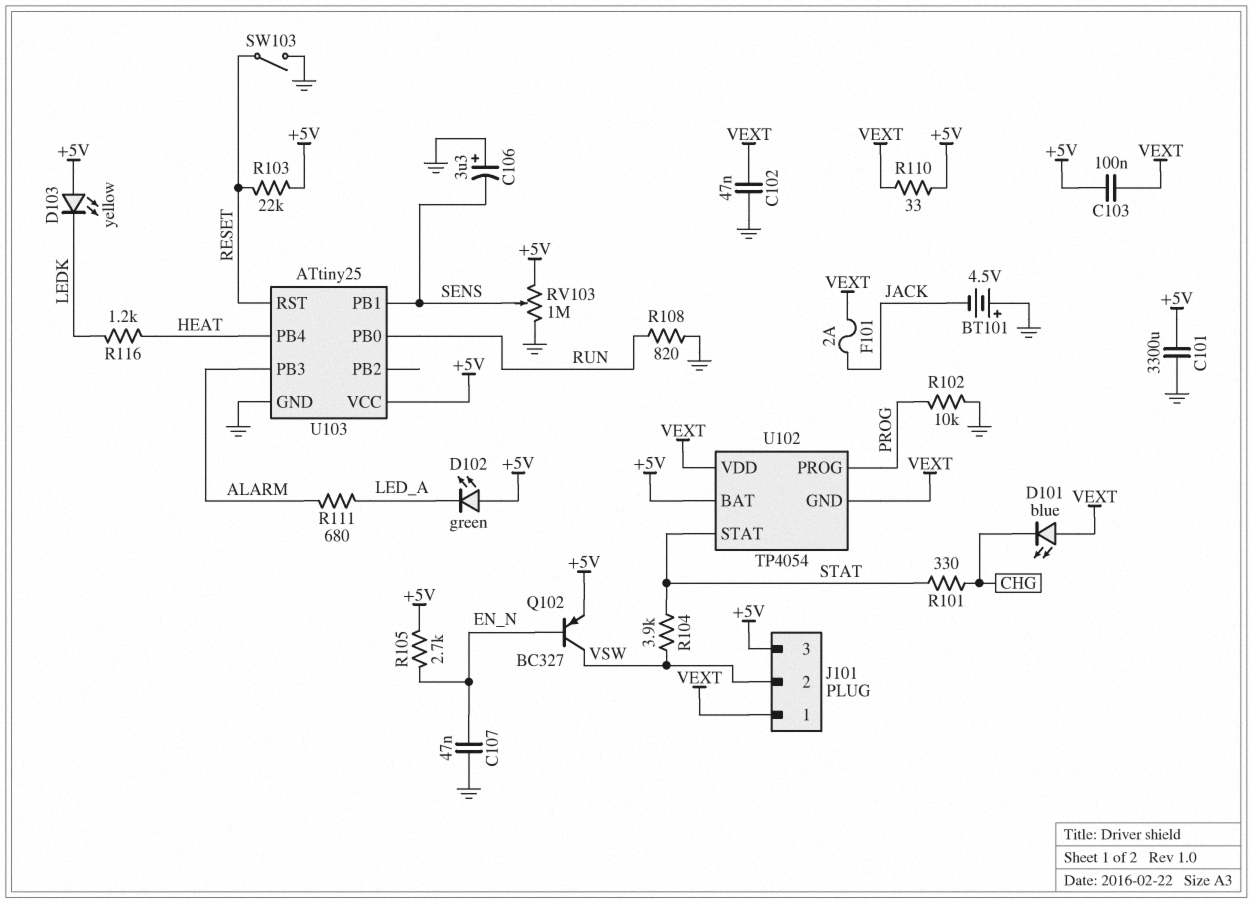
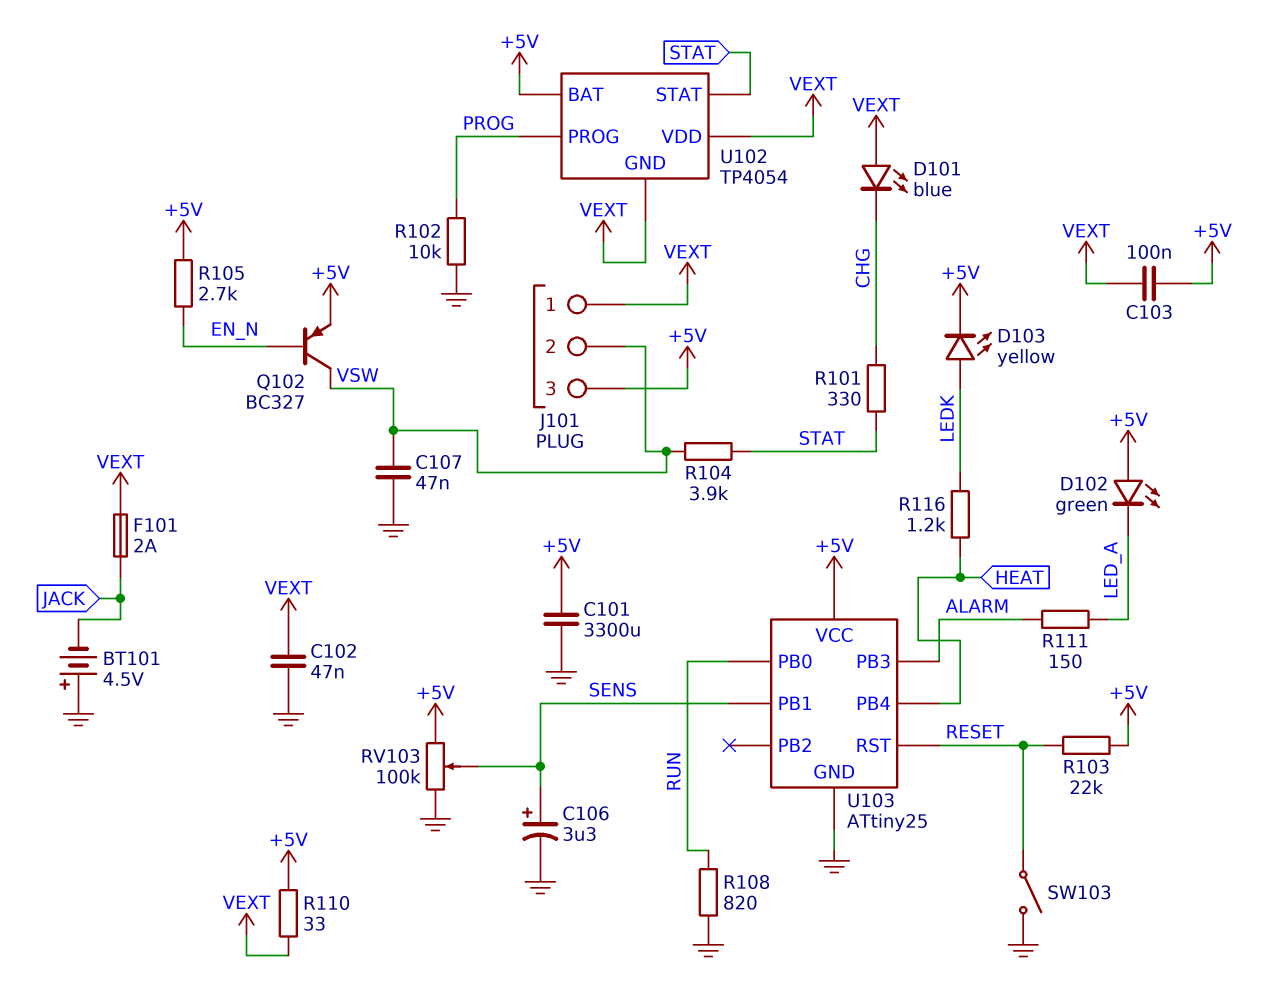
C106: 3.3uF (plus GND, minus SENS) -> 3.3uF (plus SENS, minus GND)
C107: 47nF (EN_N, GND) -> 47nF (GND, VSW)
D103: LED yellow (A +5V, K LEDK) -> LED yellow (A LEDK, K +5V)
R111: 680 (ALARM, LED_A) -> 150 (ALARM, LED_A)
RV103: 1M (+5V, GND, wiper SENS) -> 100k (+5V, GND, wiper SENS)

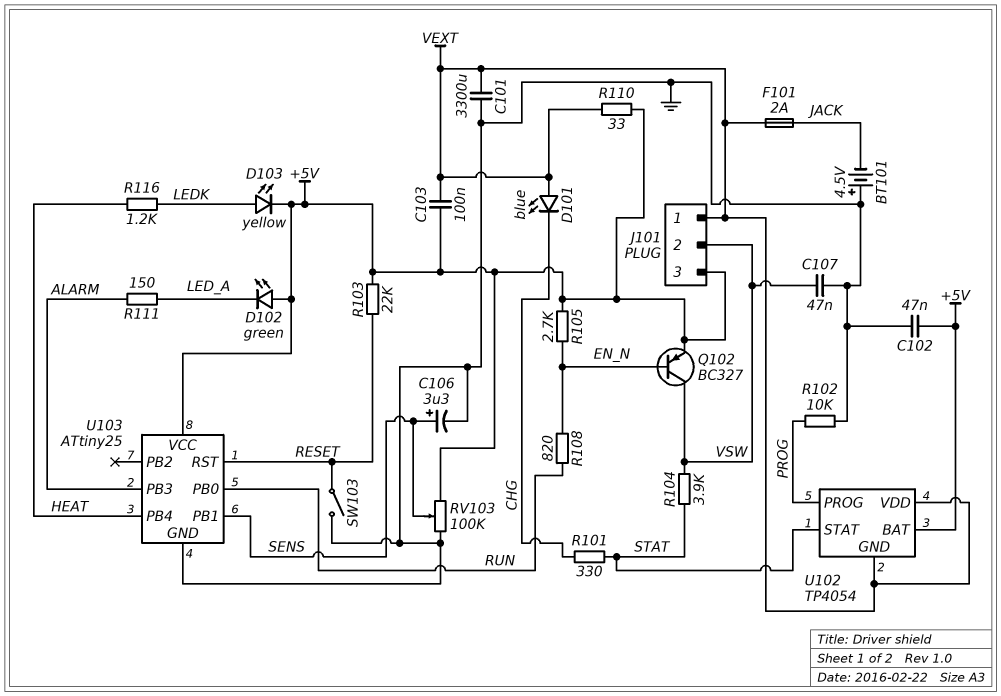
C101: 3300uF (+5V, GND) -> 3300uF (GND, VEXT)
C102: 47nF (GND, VEXT) -> 47nF (+5V, GND)
R108: 820 (GND, RUN) -> 820 (EN_N, RUN)

